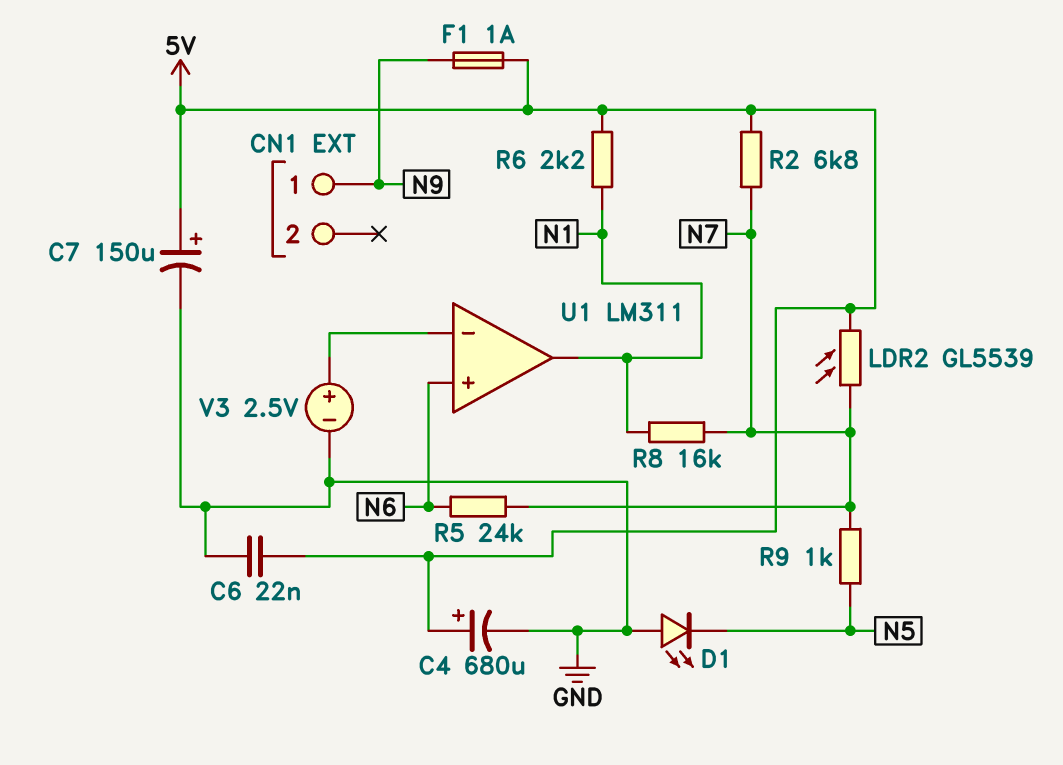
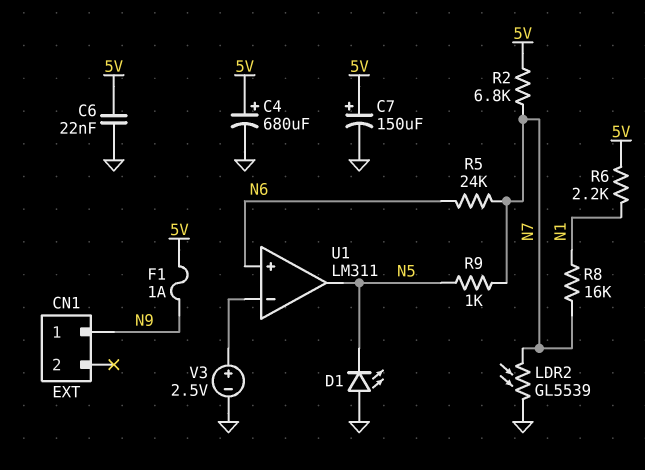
LDR2: GL5539 (5V, N7) -> GL5539 (GND, N7)
U1 pin out: N1 -> N5

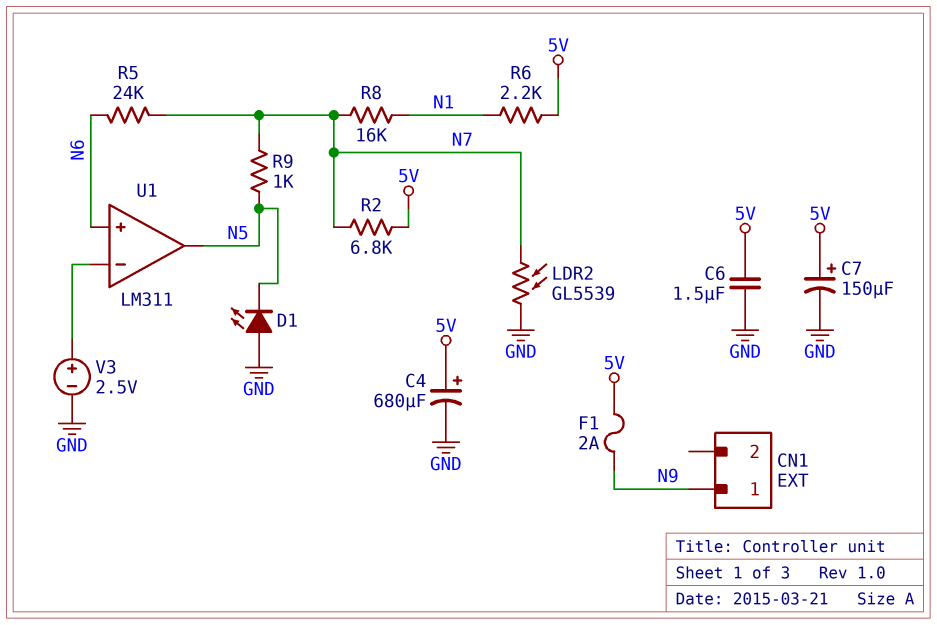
C6: 22nF (5V, GND) -> 1.5uF (5V, GND)
F1: 1A (5V, N9) -> 2A (5V, N9)

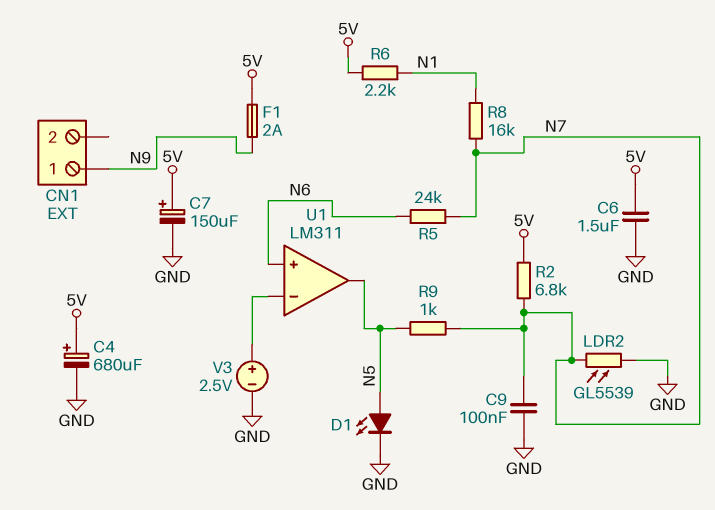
C9: none -> 100nF (GND, N7)
D1: LED (A GND, K N5) -> LED (A N5, K GND)

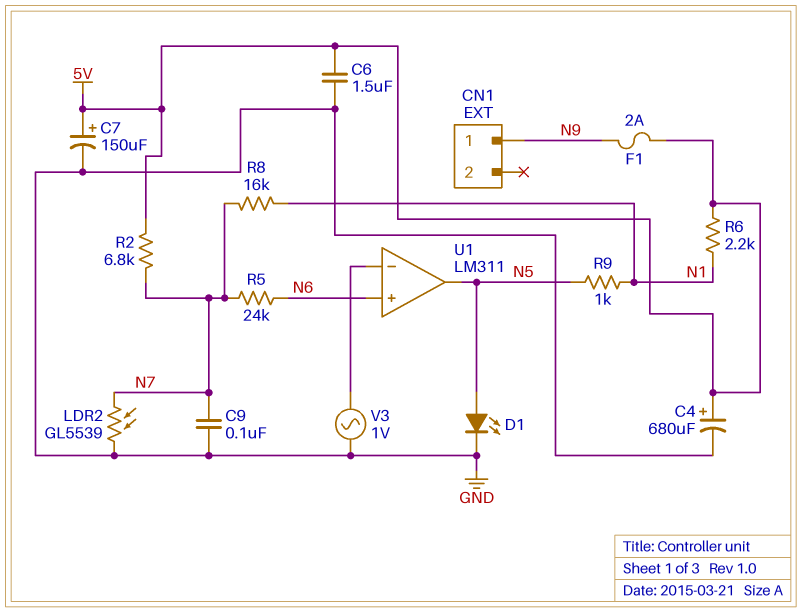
R9: 1k (N5, N7) -> 1k (N1, N5)
V3: 2.5V (plus U1/in-, minus GND) -> AC 1V (GND, U1/in-)

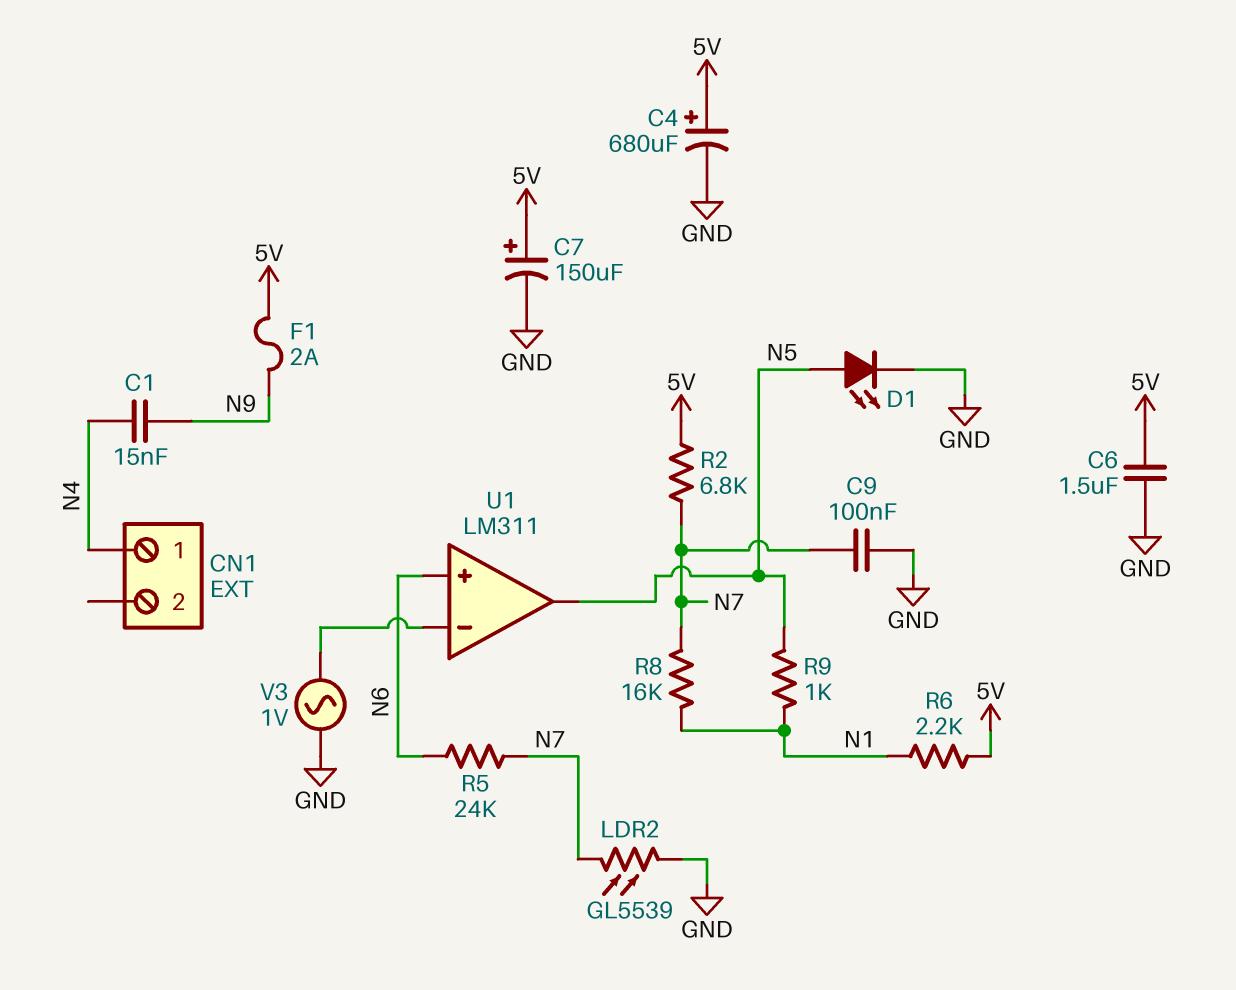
C1: none -> 15nF (N4, N9)
CN1 pin 1: N9 -> N4

